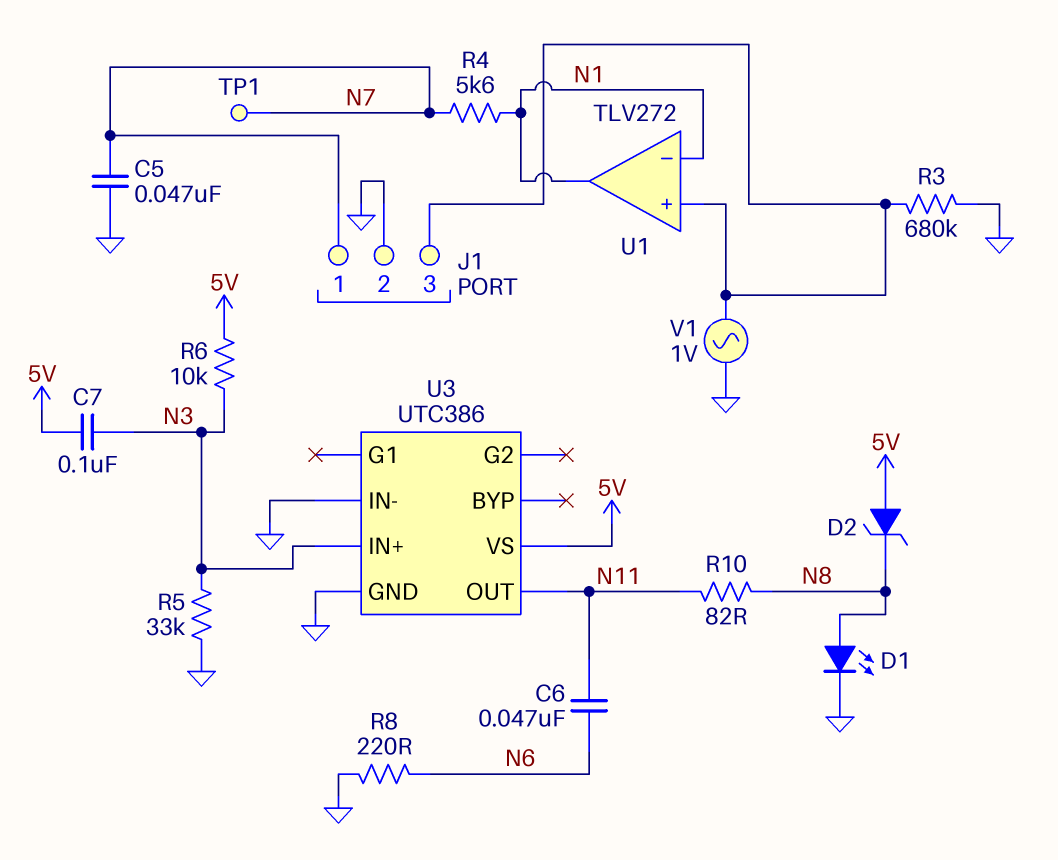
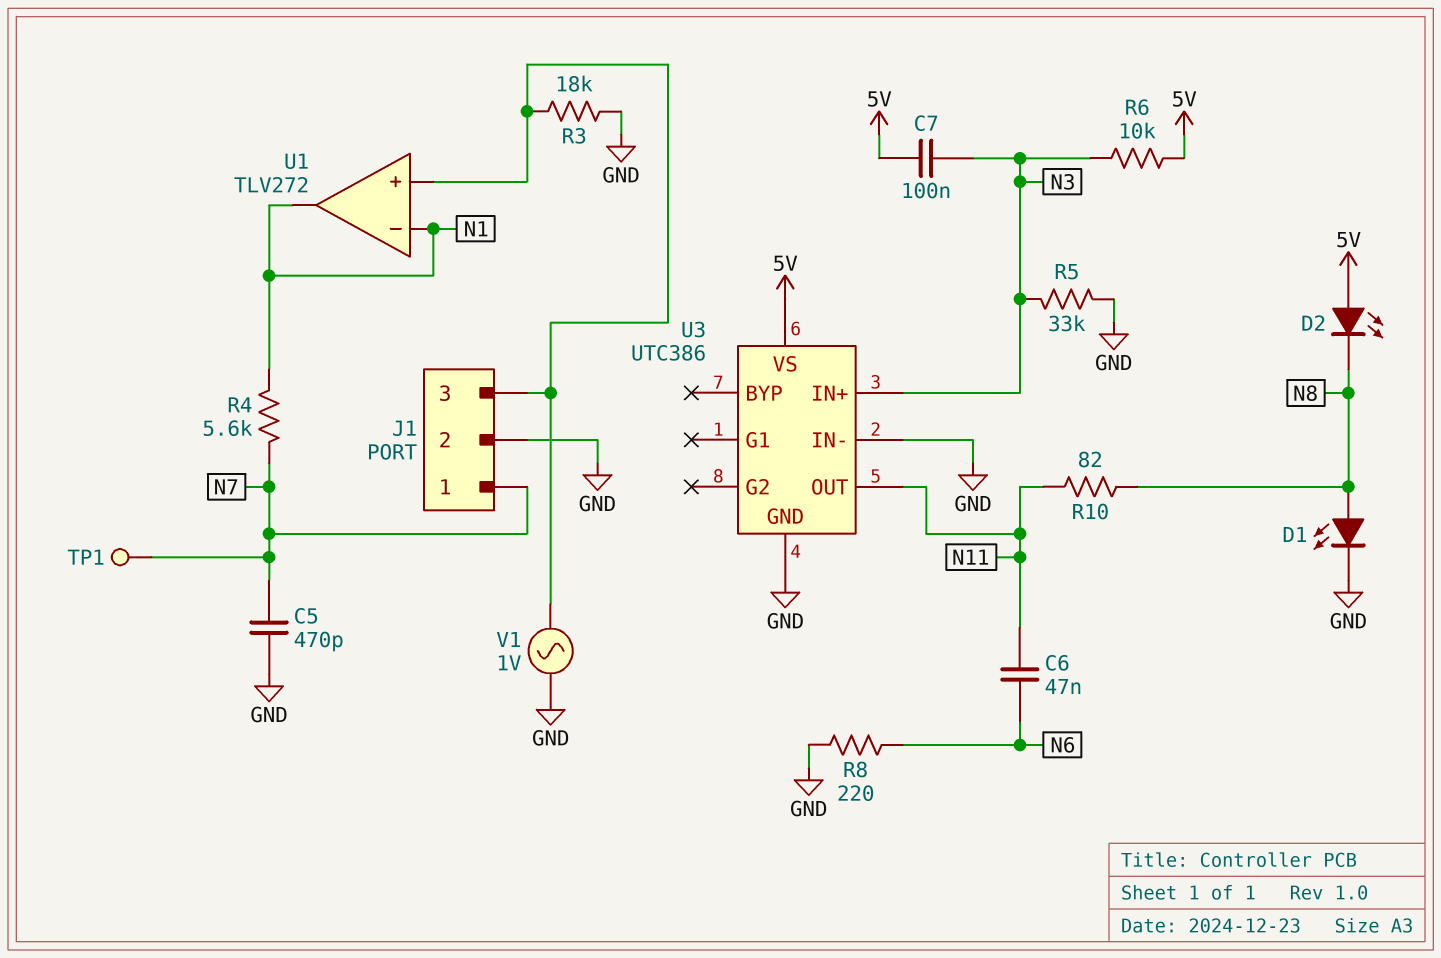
C5: 47nF (GND, N7) -> 470pF (GND, N7)
D2: zener (A 5V, K N8) -> LED (A 5V, K N8)
R3: 680k (GND, J1/3) -> 18k (GND, J1/3)

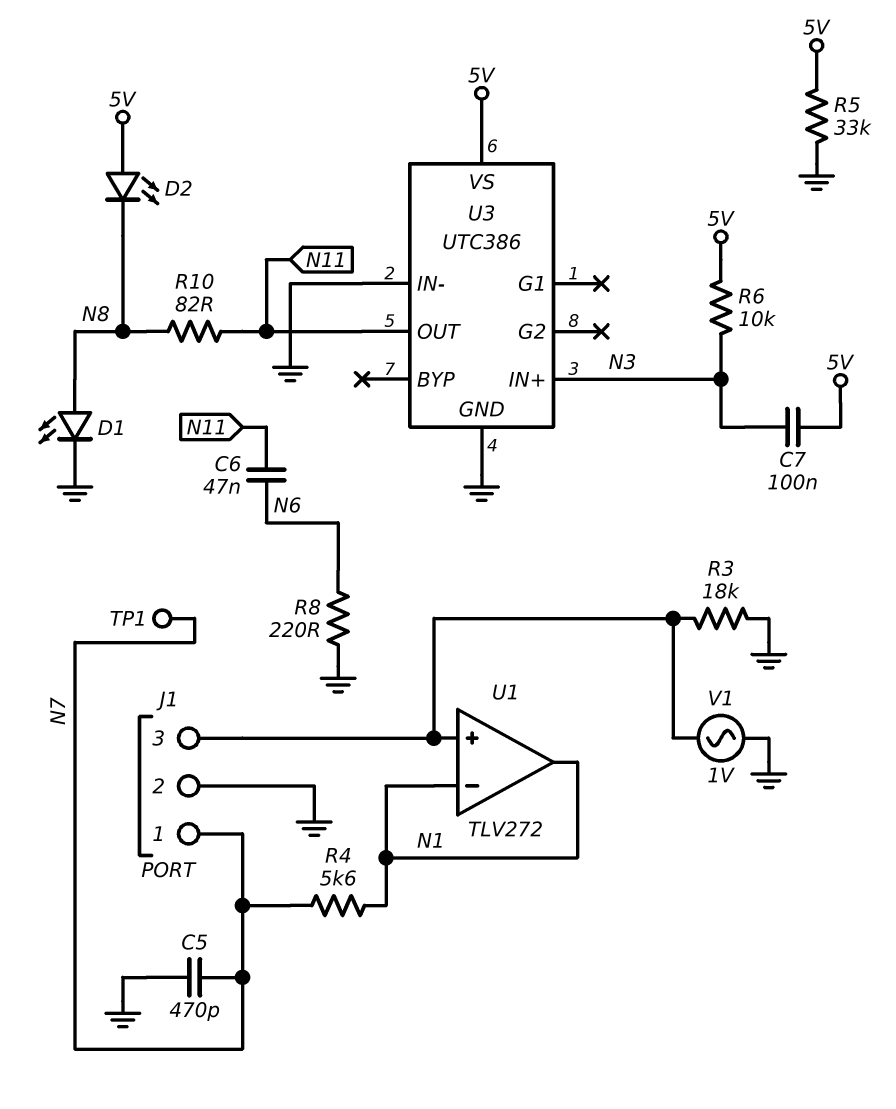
R5: 33k (GND, N3) -> 33k (5V, GND)

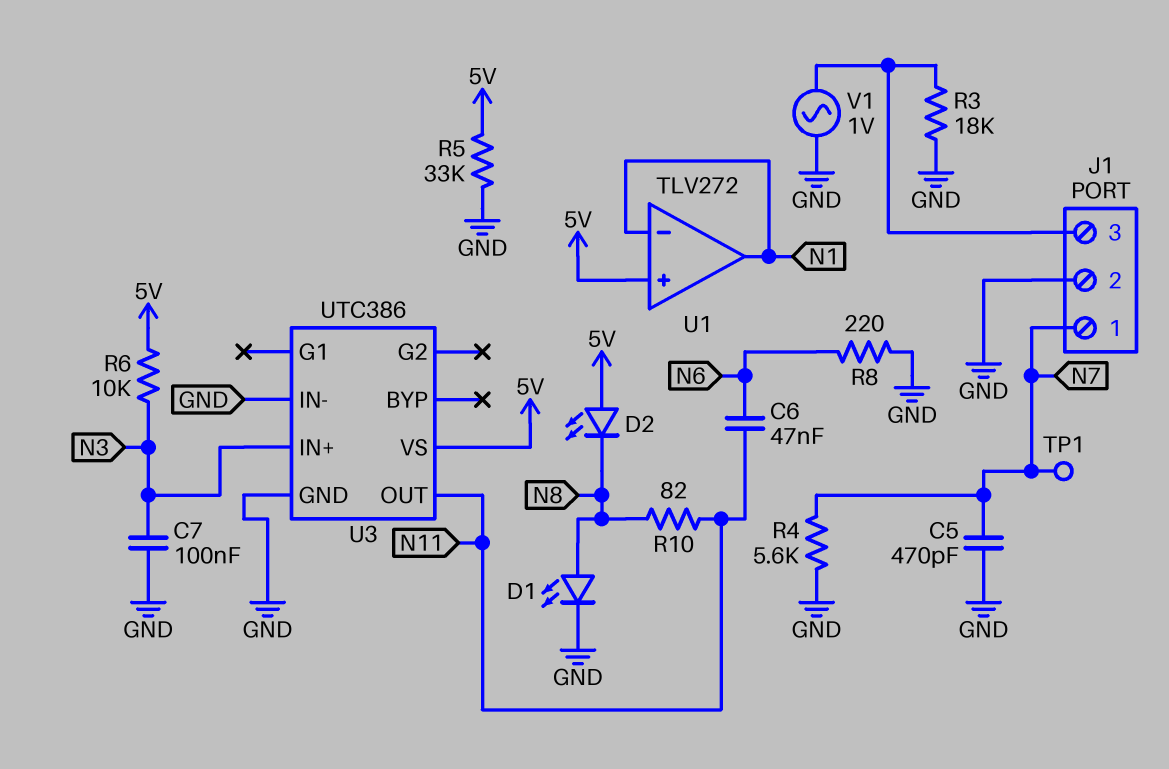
C7: 100nF (5V, N3) -> 100nF (GND, N3)
R4: 5.6k (N1, N7) -> 5.6k (GND, N7)
U1 pin in+: J1/3 -> 5V

